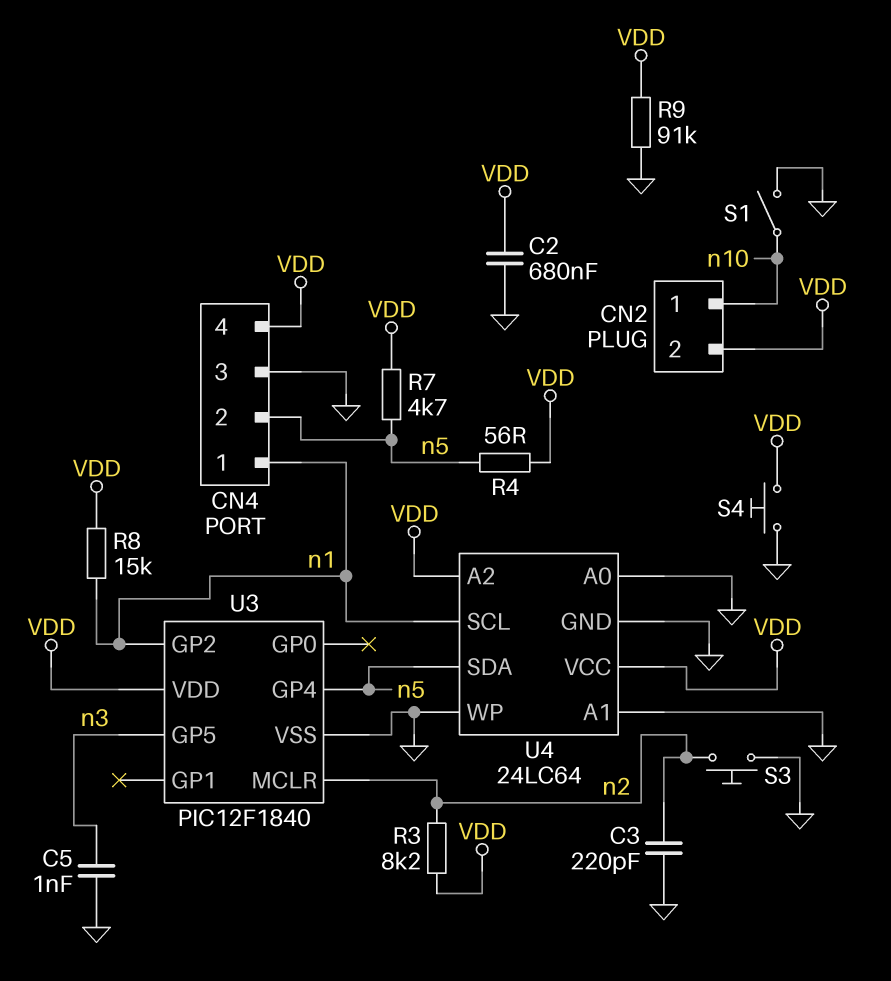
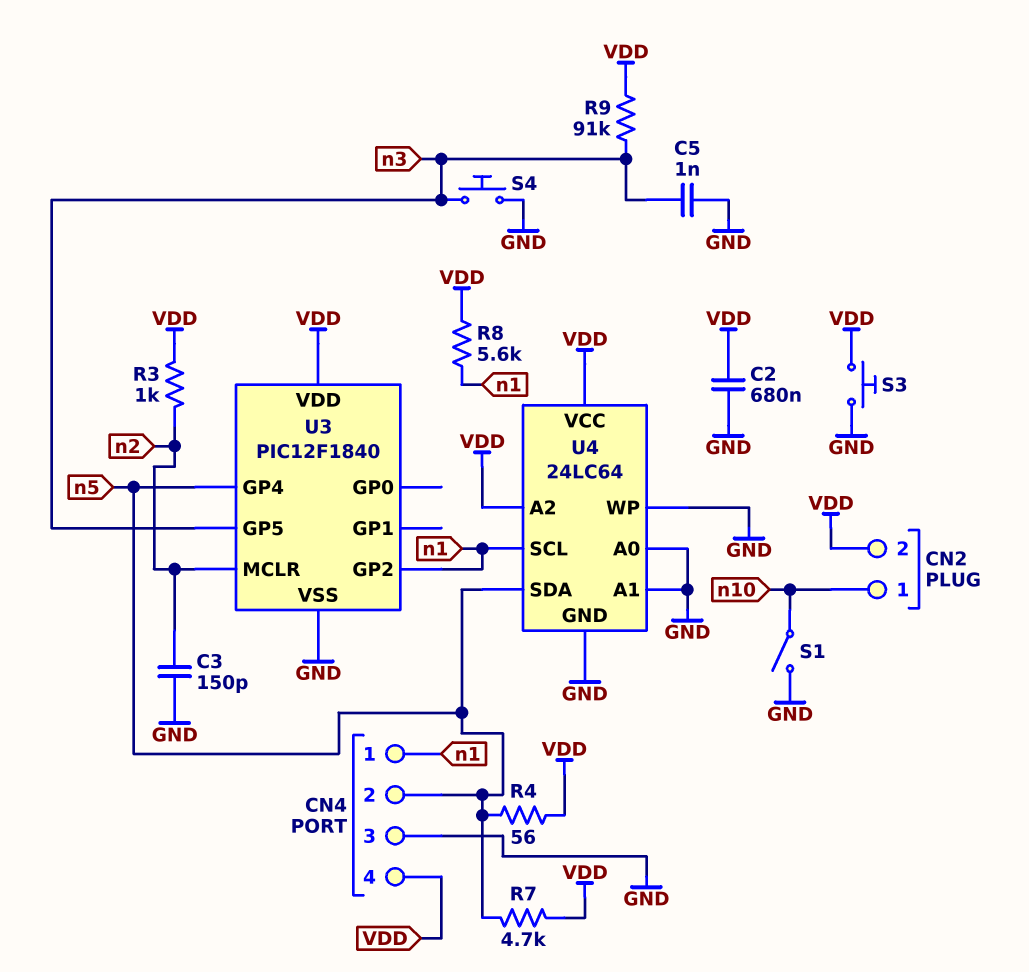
C3: 220pF (GND, n2) -> 150pF (GND, n2)
R3: 8.2k (VDD, n2) -> 1k (VDD, n2)
R8: 15k (VDD, n1) -> 5.6k (VDD, n1)
R9: 91k (GND, VDD) -> 91k (VDD, n3)
S3: button (GND, n2) -> button (GND, VDD)
S4: button (GND, VDD) -> button (GND, n3)

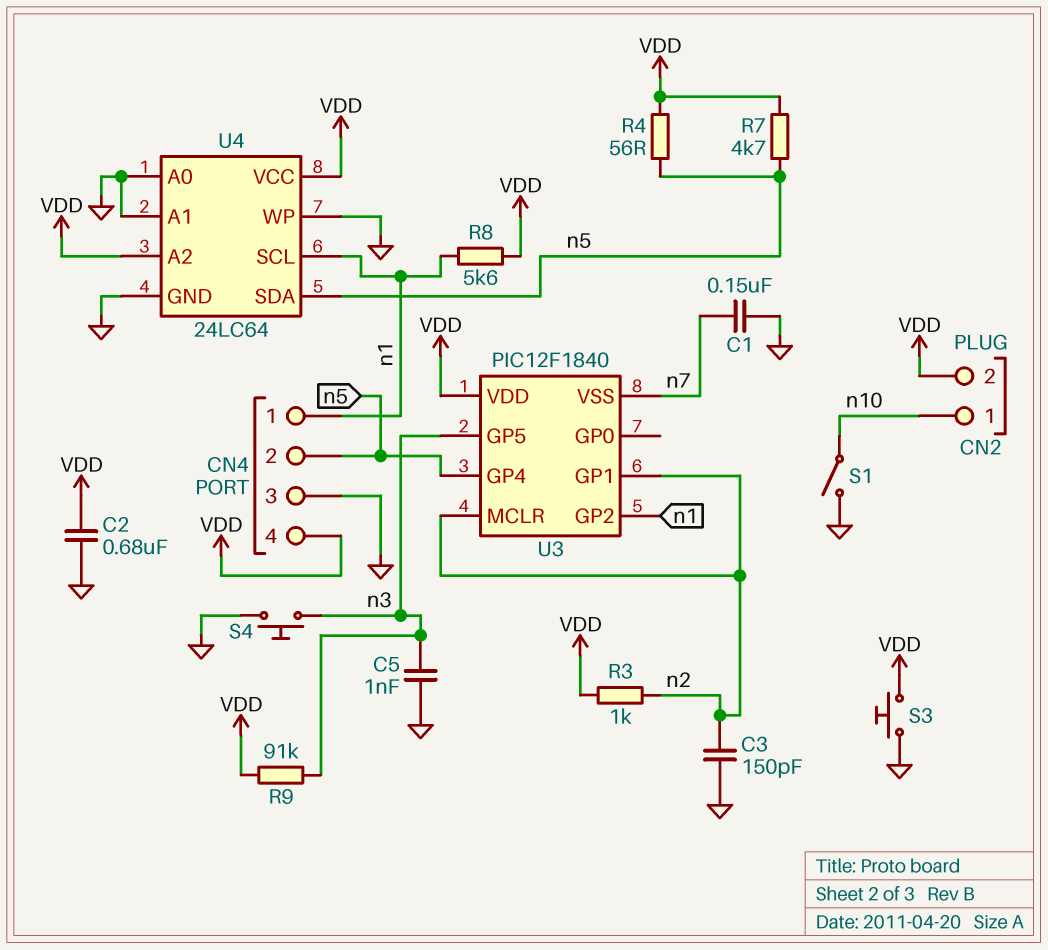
C1: none -> 150nF (GND, n7)
U3 pin GP1: none -> n2
U3 pin VSS: GND -> n7

